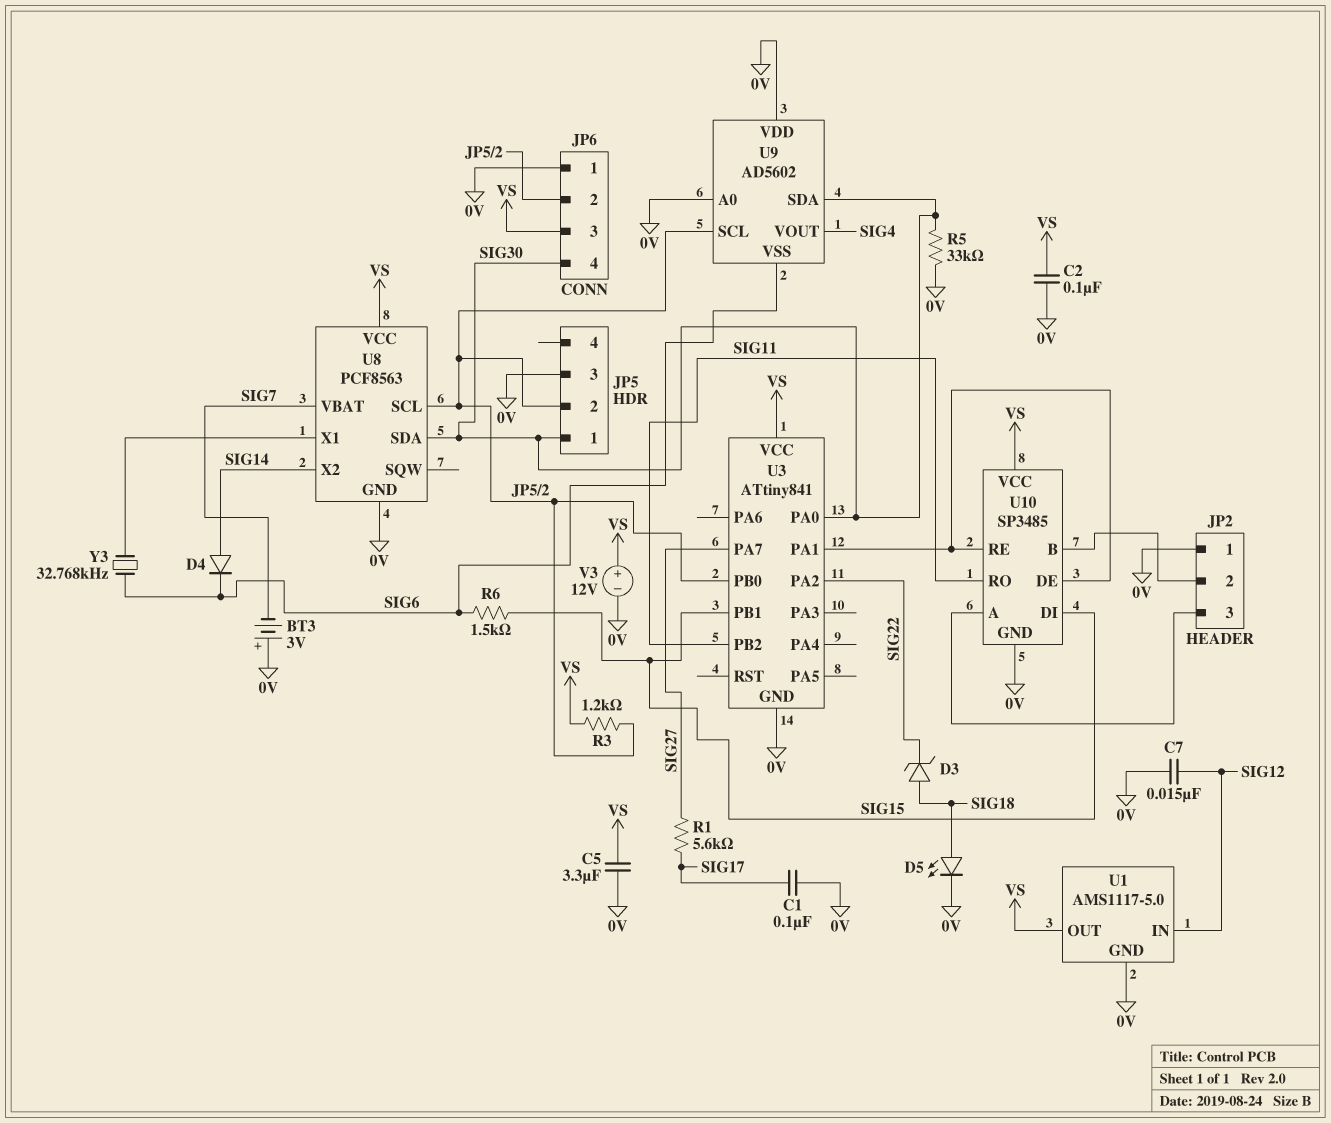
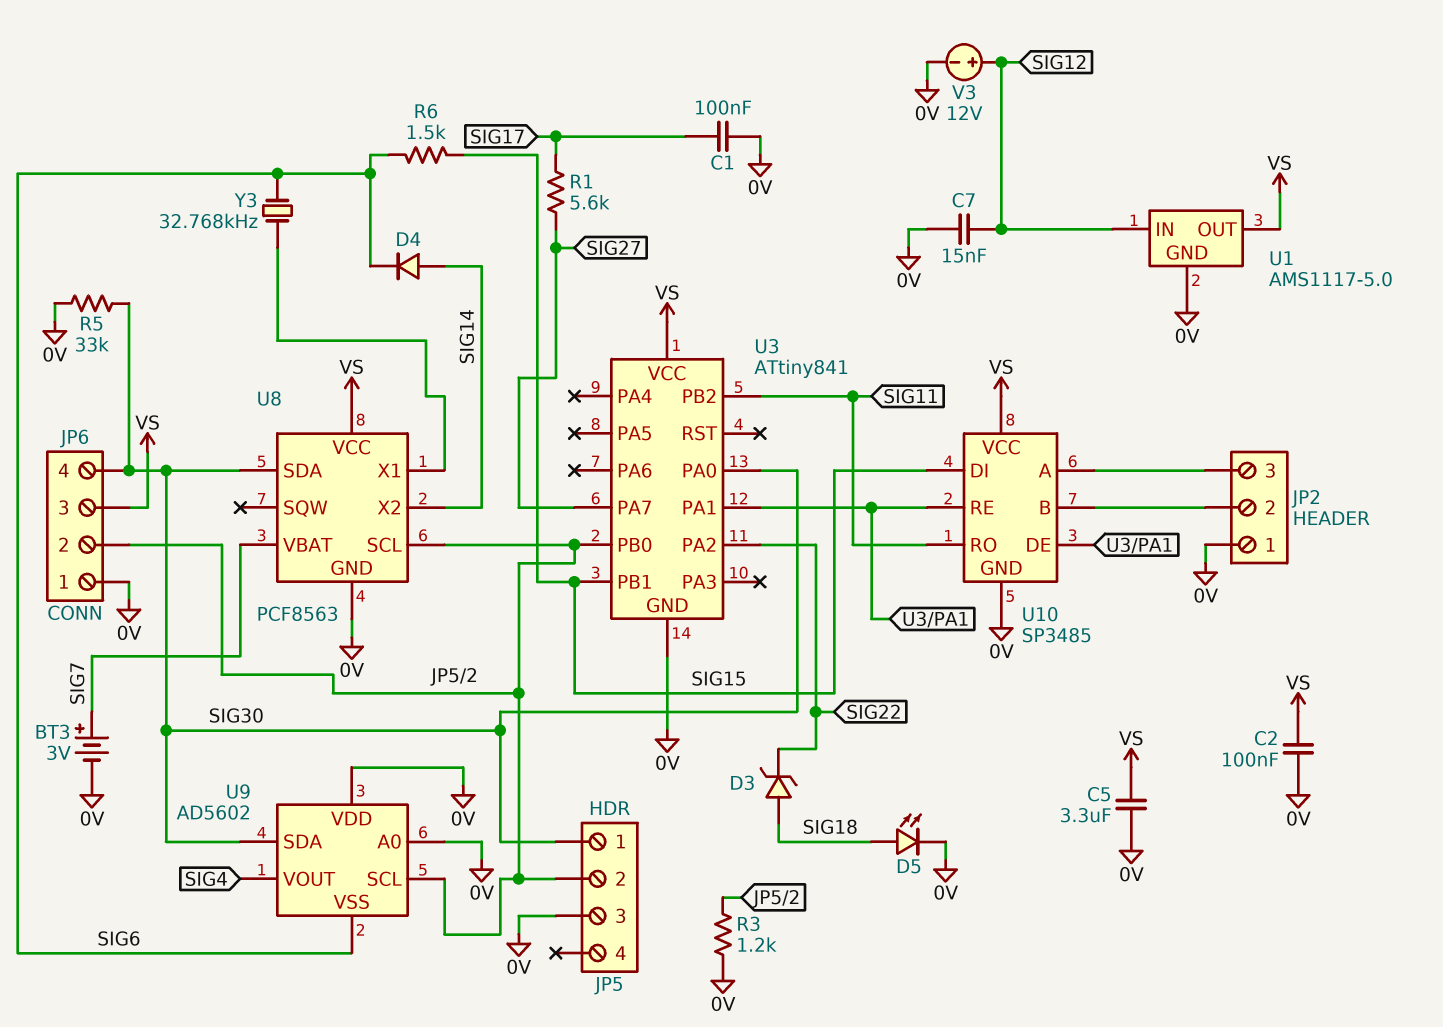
BT3: 3V (plus 0V, minus SIG7) -> 3V (plus SIG7, minus 0V)
R3: 1.2k (JP5/2, VS) -> 1.2k (0V, JP5/2)
V3: 12V (plus VS, minus 0V) -> 12V (plus SIG12, minus 0V)

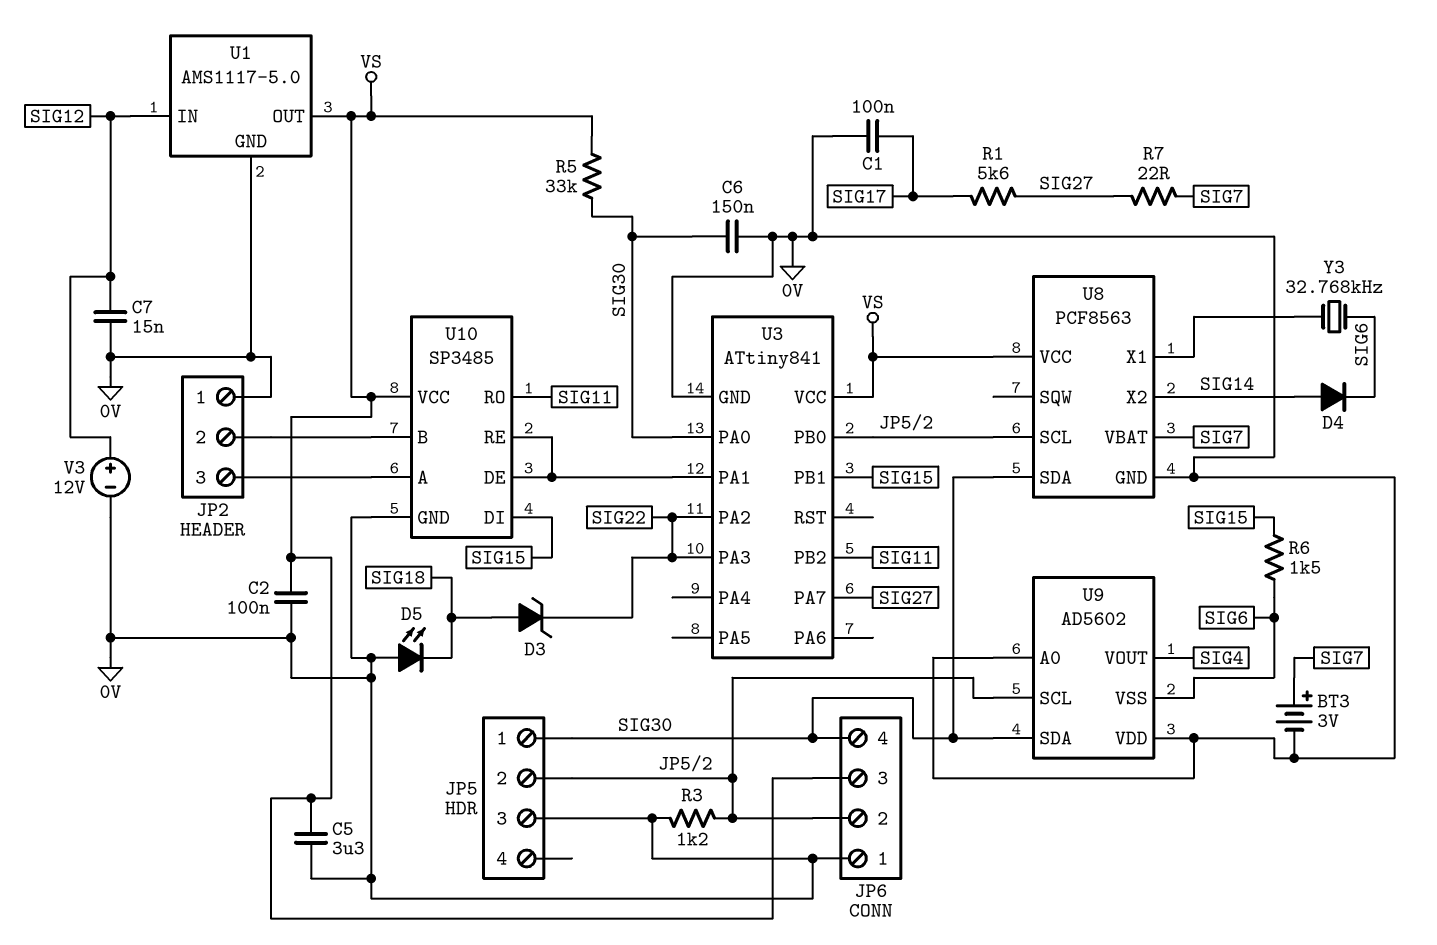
C6: none -> 150nF (0V, SIG30)
D5: LED (A SIG18, K 0V) -> LED (A 0V, K SIG18)
R5: 33k (0V, SIG30) -> 33k (SIG30, VS)
R7: none -> 22 (SIG7, SIG27)
U3 pin PA3: none -> SIG22

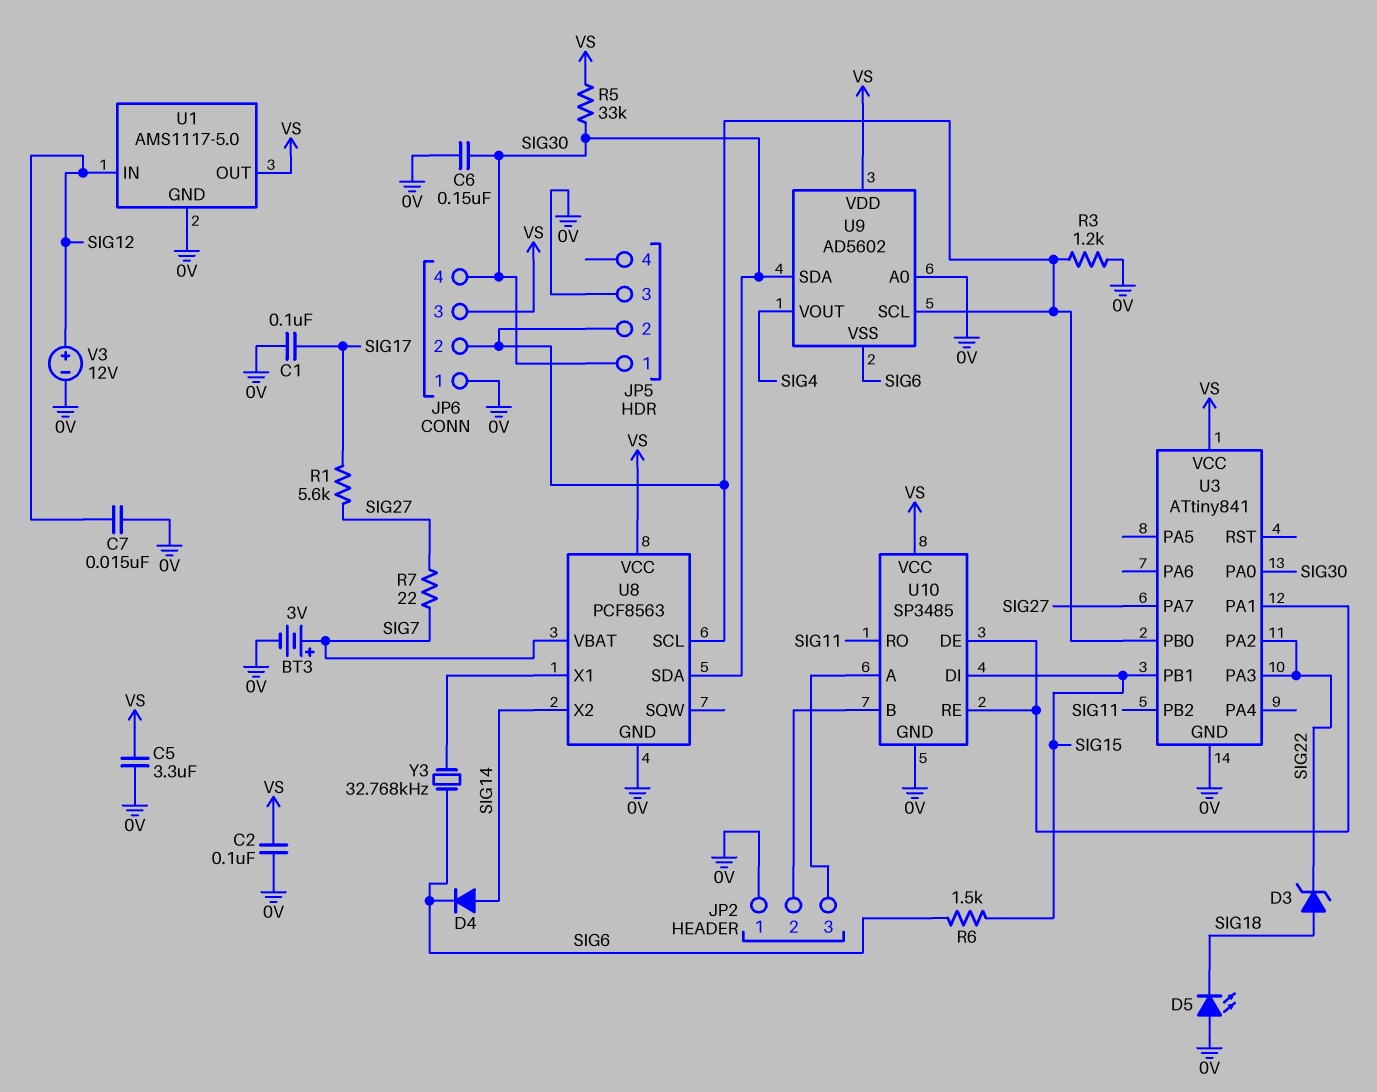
U9 pin VDD: 0V -> VS

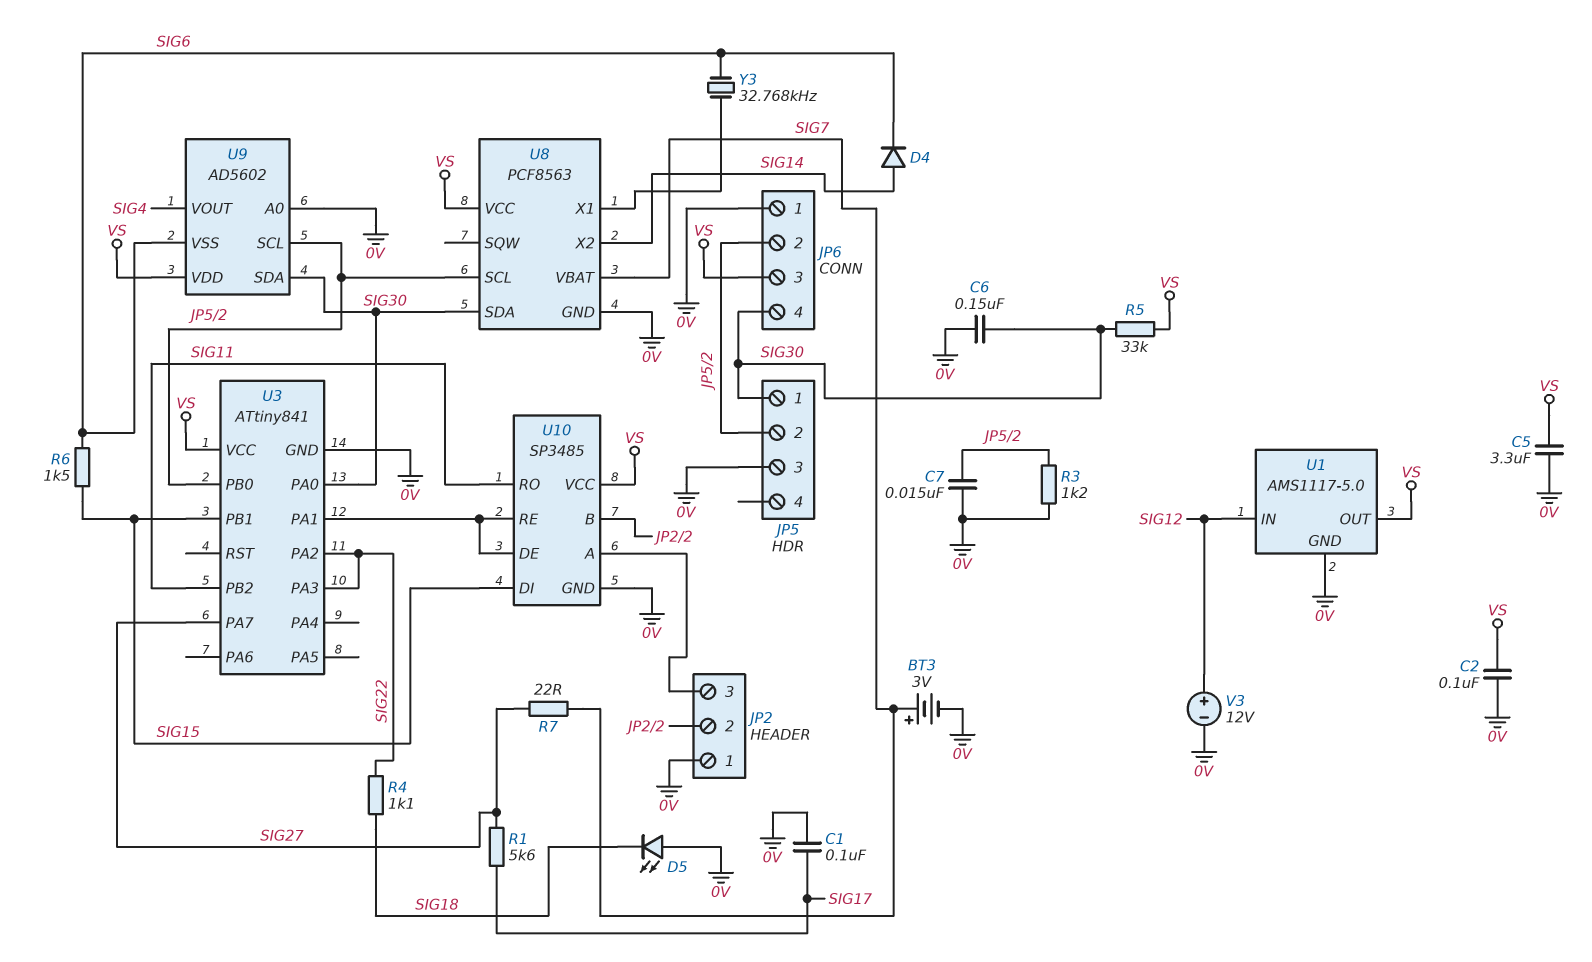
C7: 15nF (0V, SIG12) -> 15nF (0V, JP5/2)
D3: zener (A SIG18, K SIG22) -> none
R4: none -> 1.1k (SIG18, SIG22)

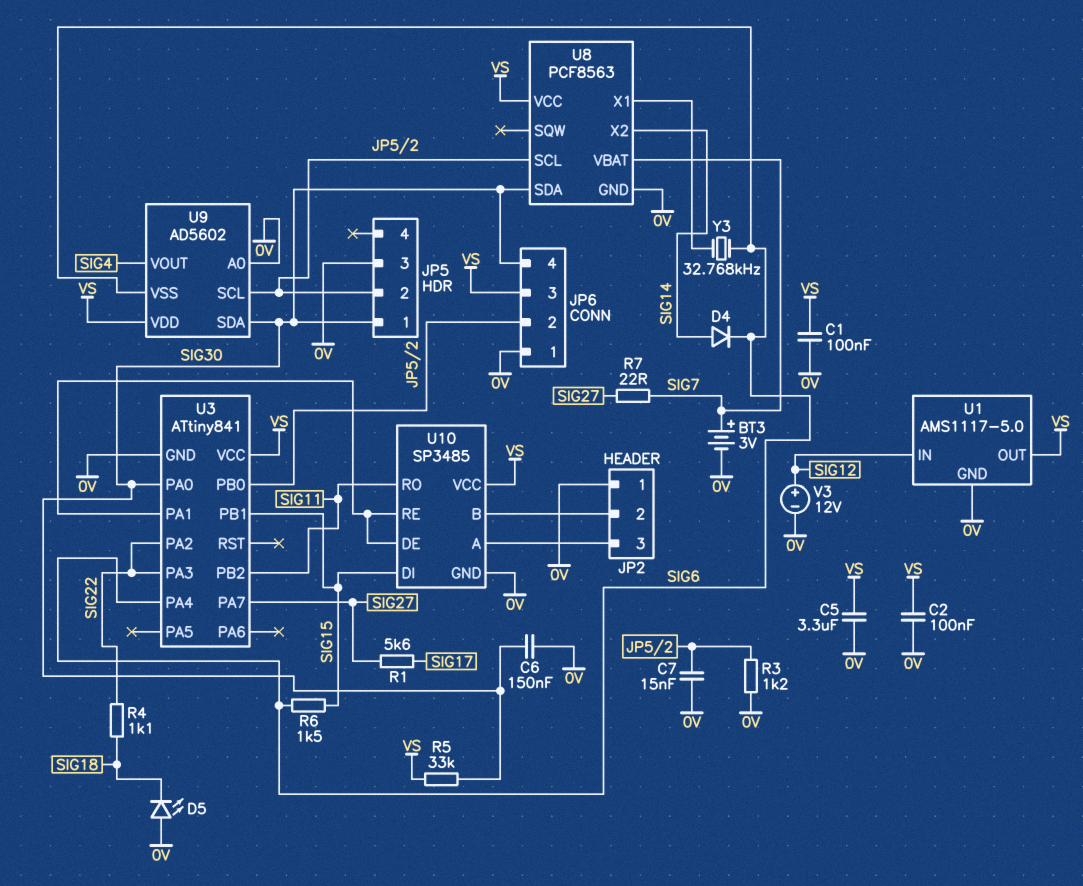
C1: 100nF (0V, SIG17) -> 100nF (0V, VS)
U3 pin PA4: none -> SIG6

